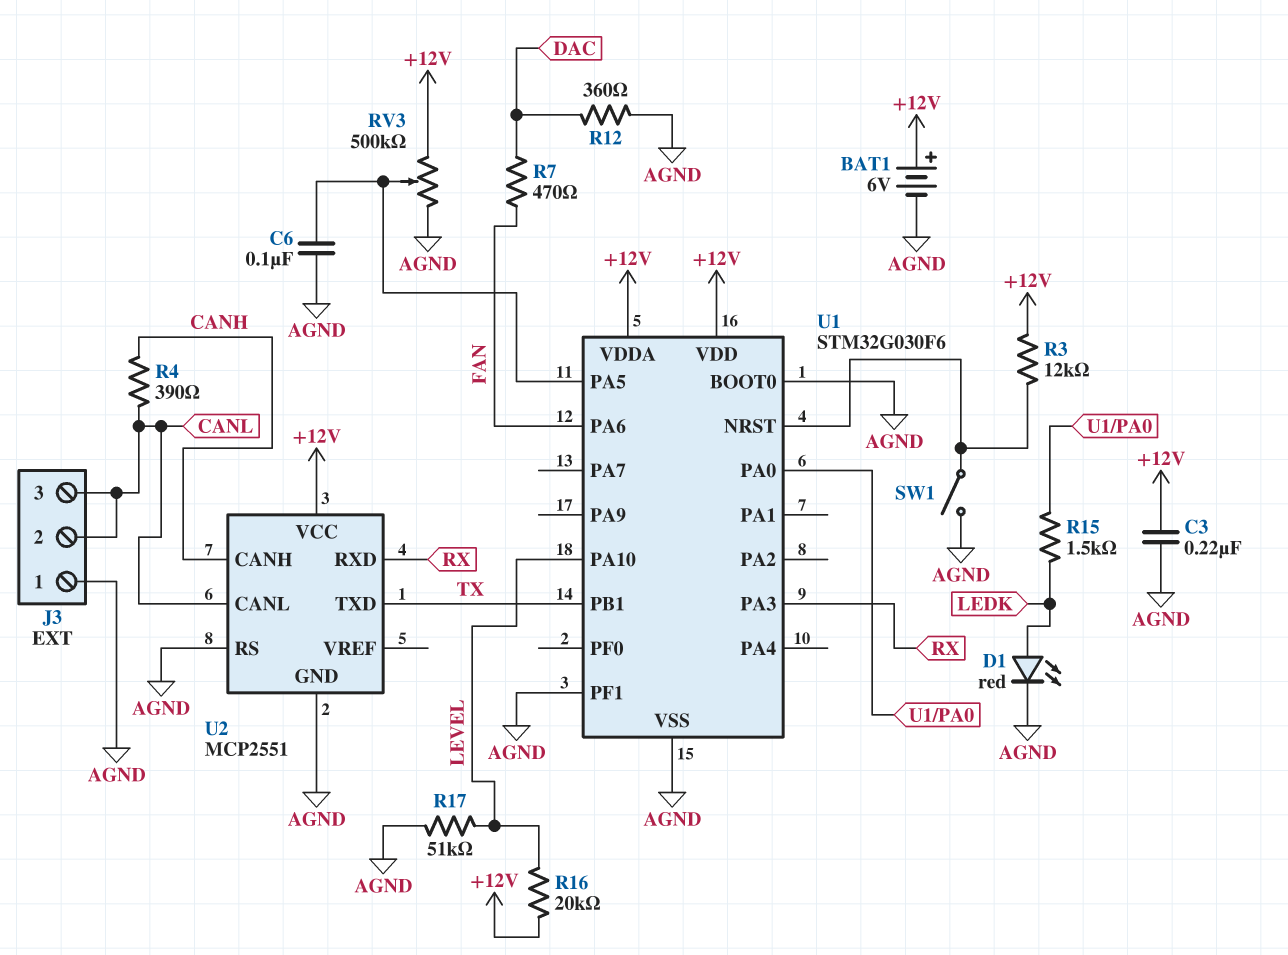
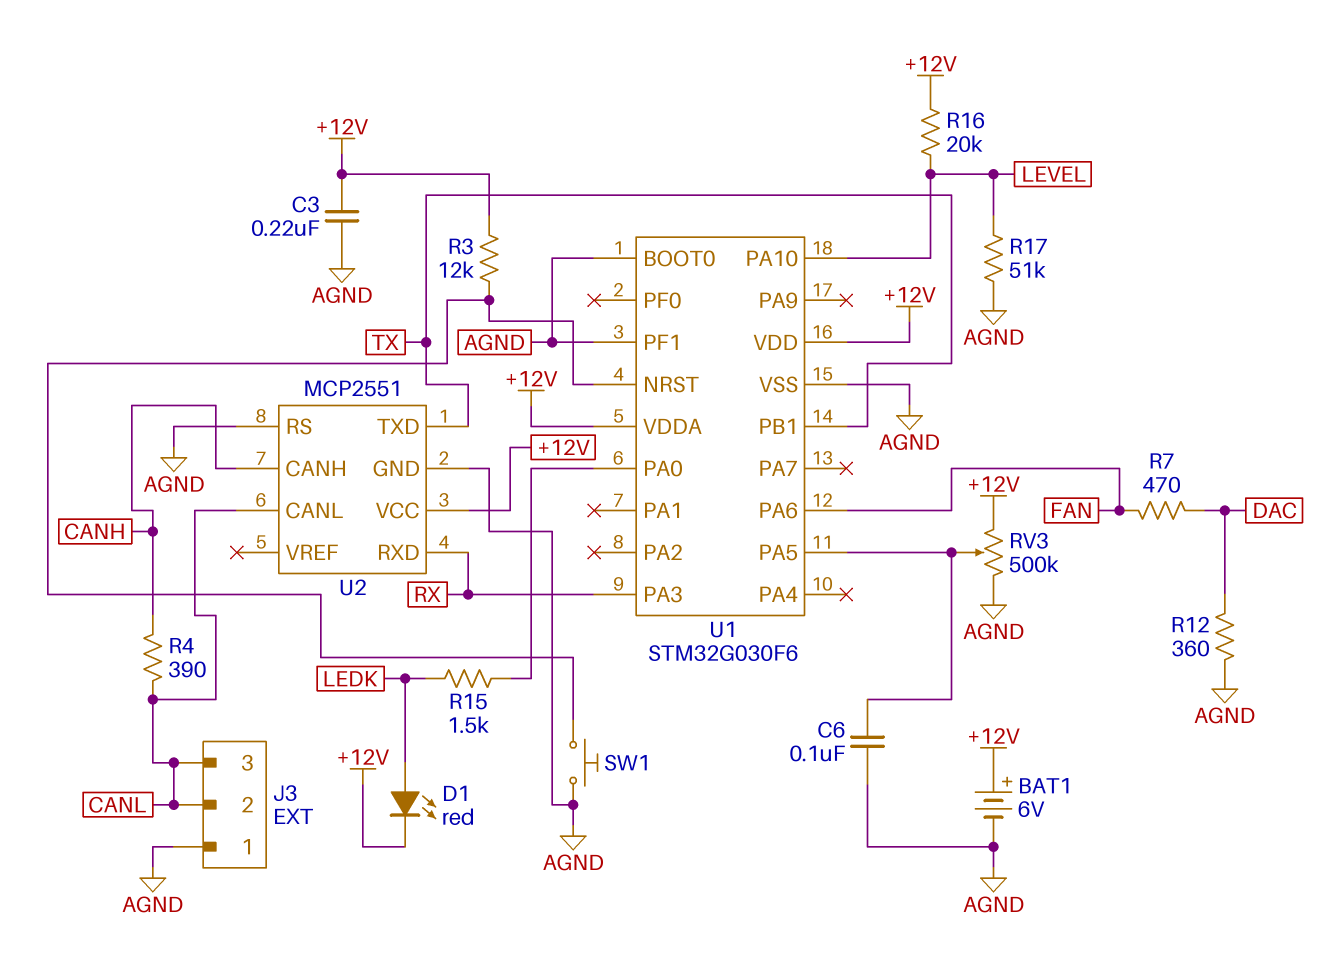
D1: LED red (A LEDK, K AGND) -> LED red (A LEDK, K +12V)
SW1: switch (AGND, U1/NRST) -> button (AGND, U1/NRST)

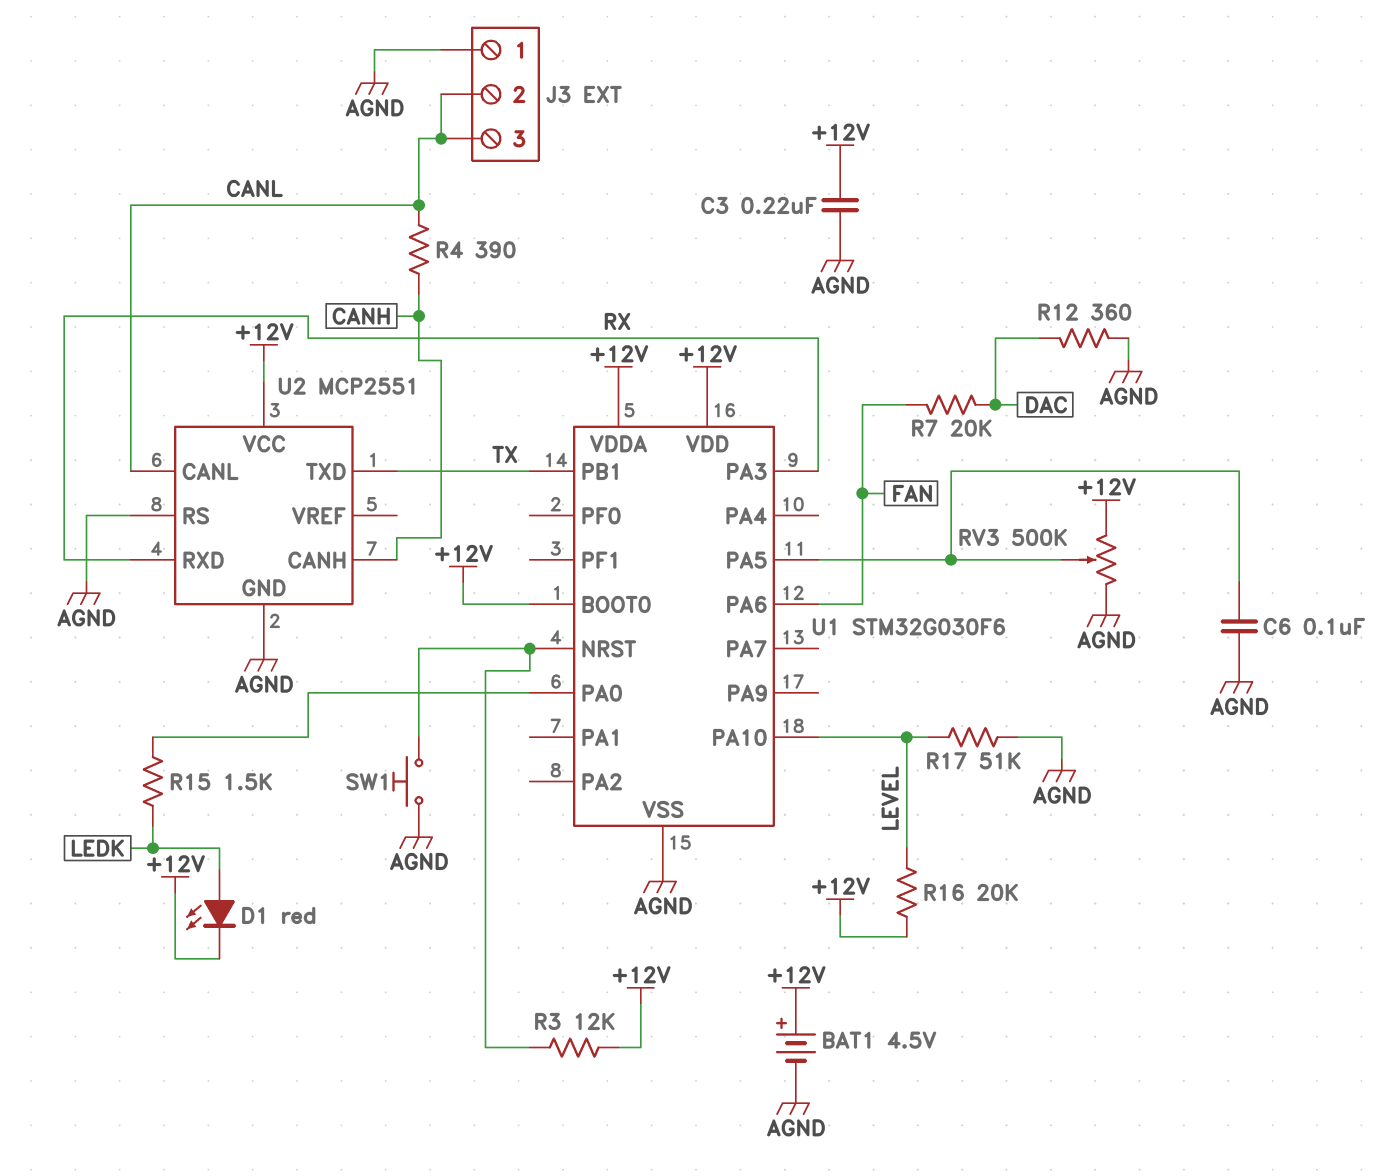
BAT1: 6V (plus +12V, minus AGND) -> 4.5V (plus +12V, minus AGND)
R7: 470 (DAC, FAN) -> 20k (DAC, FAN)
U1 pin BOOT0: AGND -> +12V
U1 pin PF1: AGND -> none

